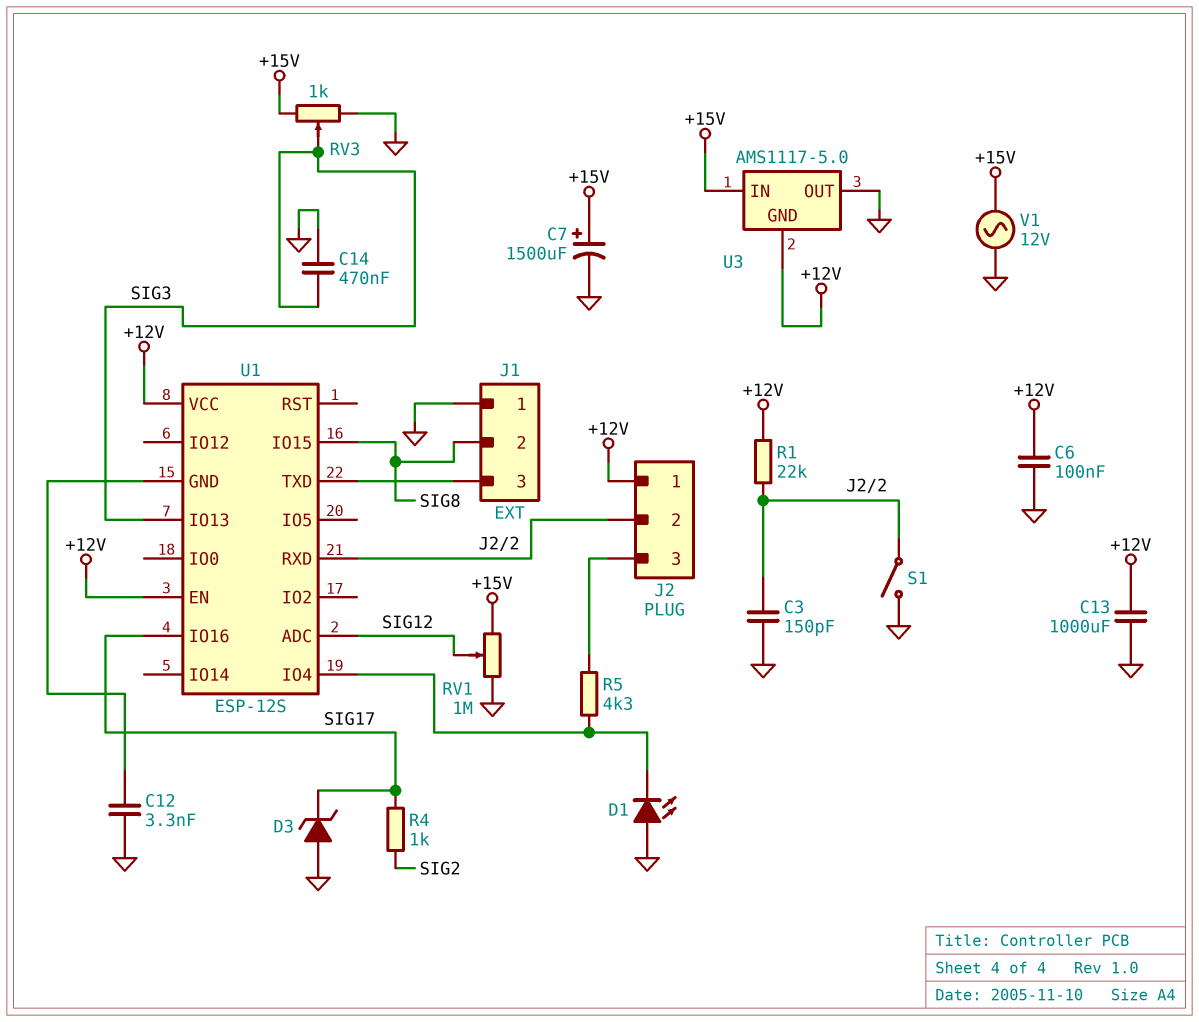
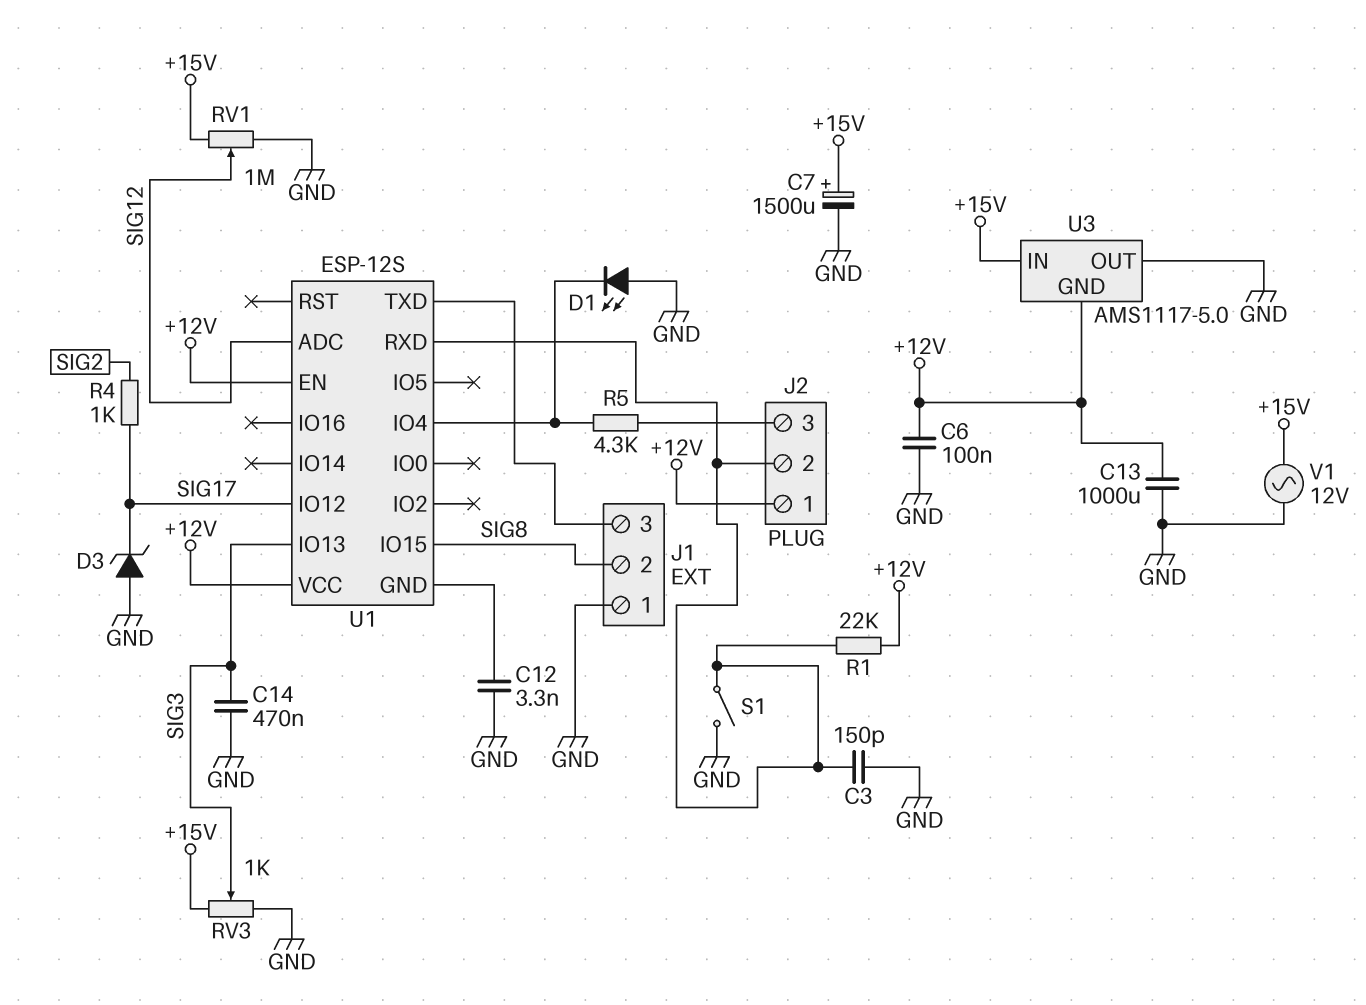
U1 pin IO12: none -> SIG17
U1 pin IO16: SIG17 -> none

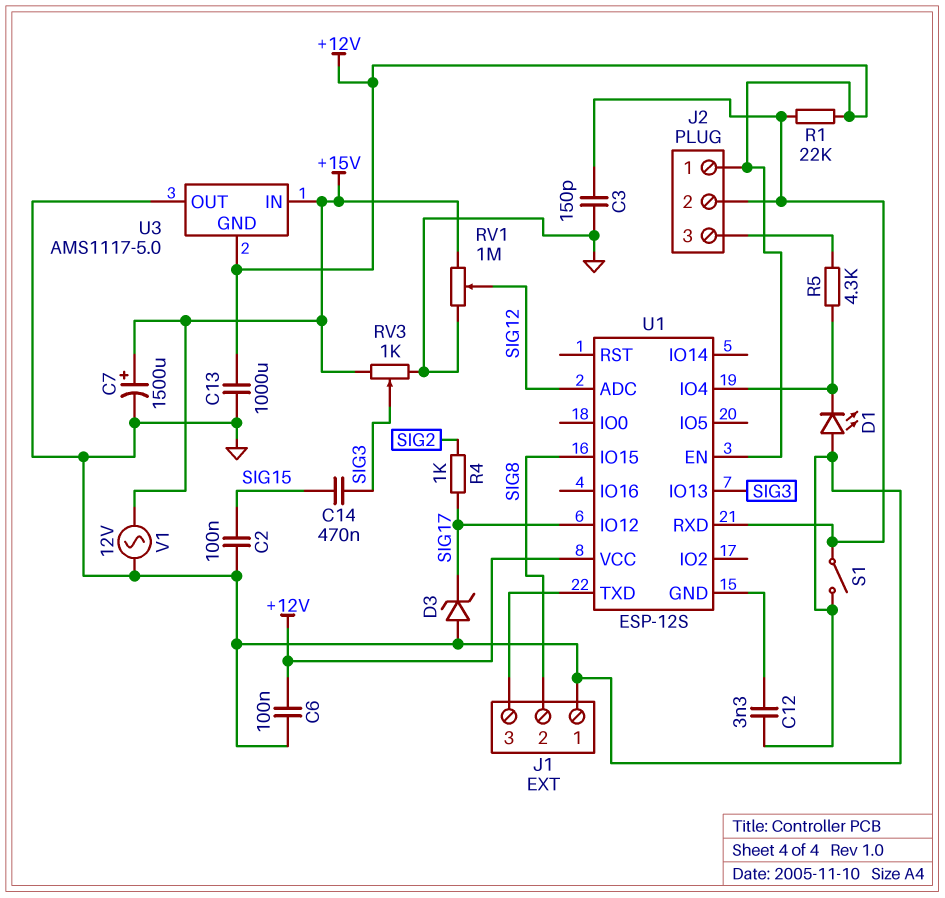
C2: none -> 100nF (GND, SIG15)
C14: 470nF (GND, SIG3) -> 470nF (SIG3, SIG15)

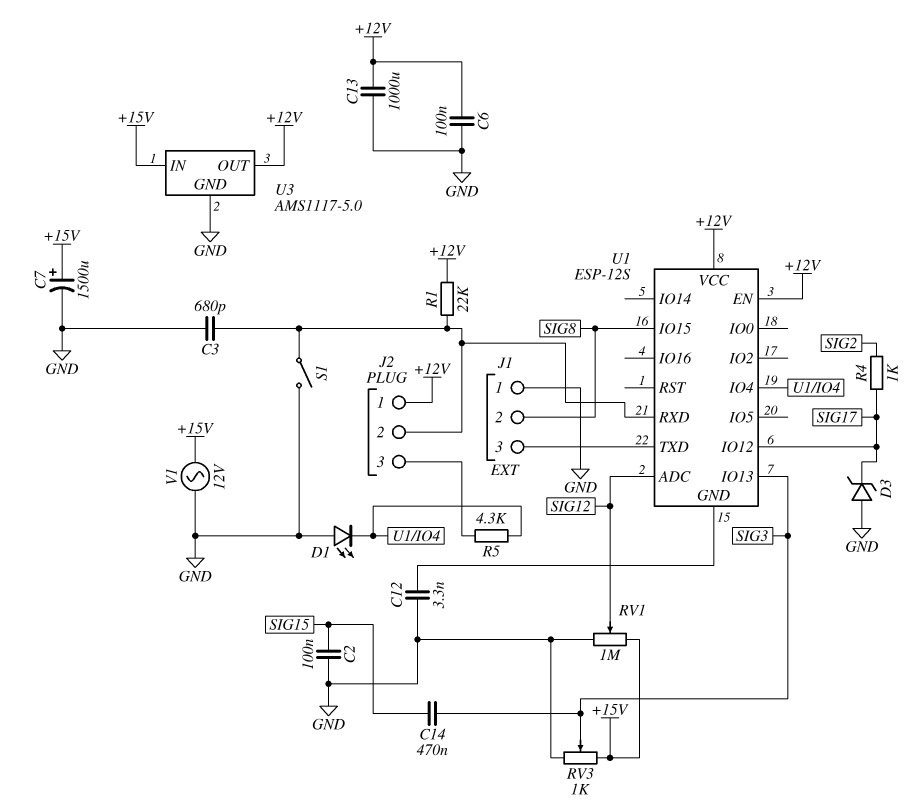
C3: 150pF (GND, J2/2) -> 680pF (GND, J2/2)
U3 pin GND: +12V -> GND
U3 pin OUT: GND -> +12V

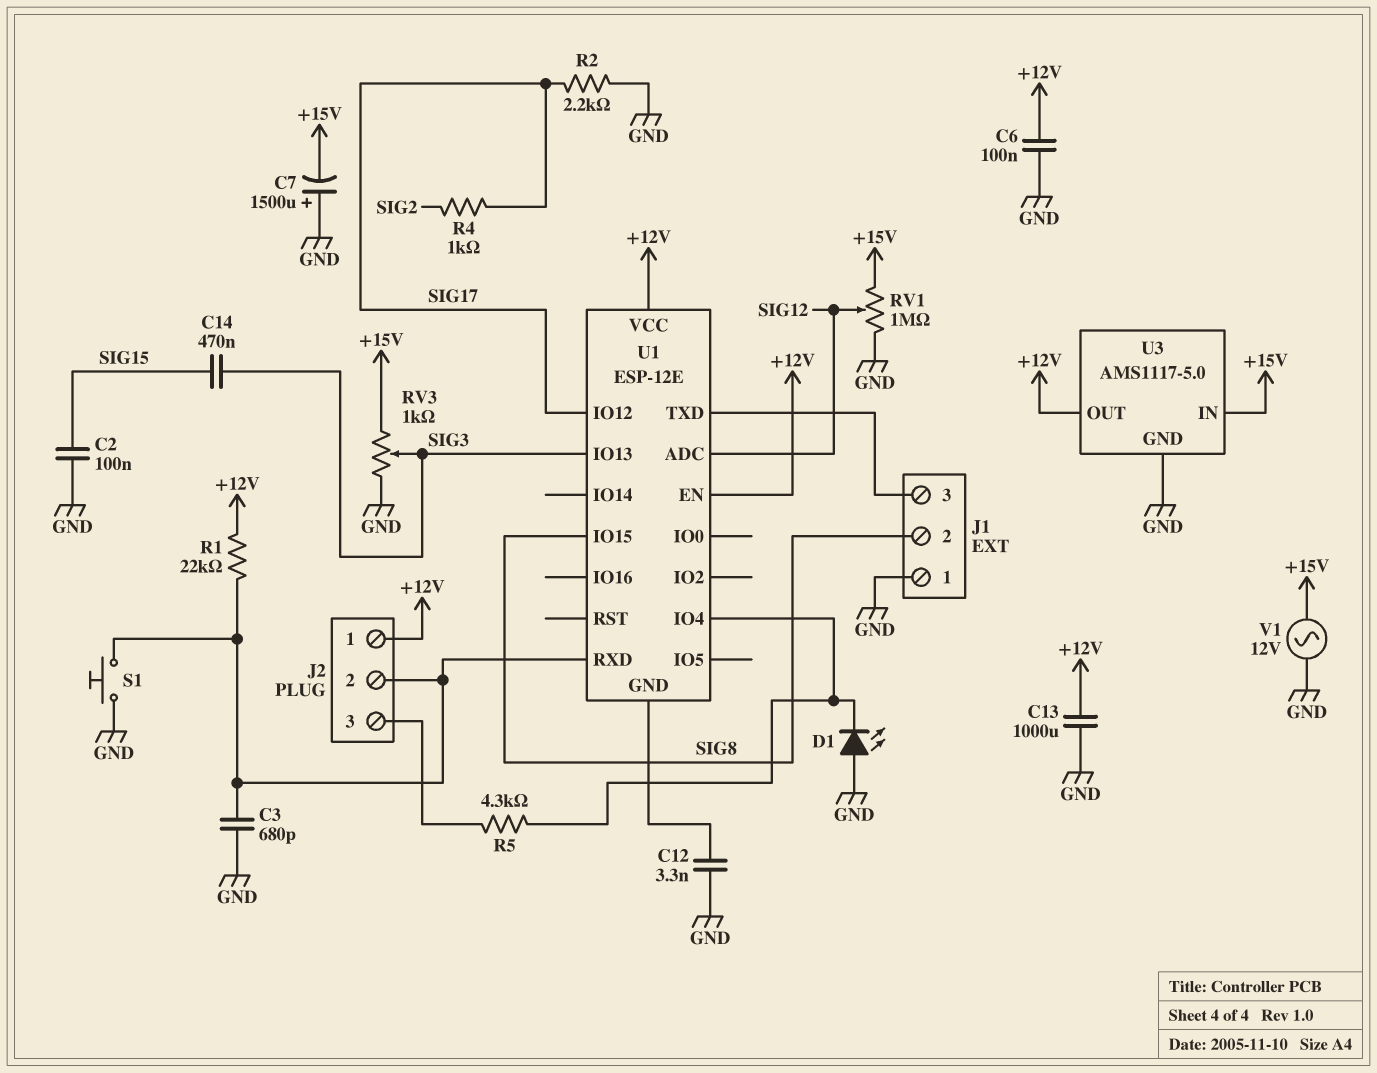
C7: 1500uF (plus +15V, minus GND) -> 1500uF (plus GND, minus +15V)
D3: zener (A GND, K SIG17) -> none
R2: none -> 2.2k (GND, SIG17)
S1: switch (GND, J2/2) -> button (GND, J2/2)
U1: ESP-12S -> ESP-12E

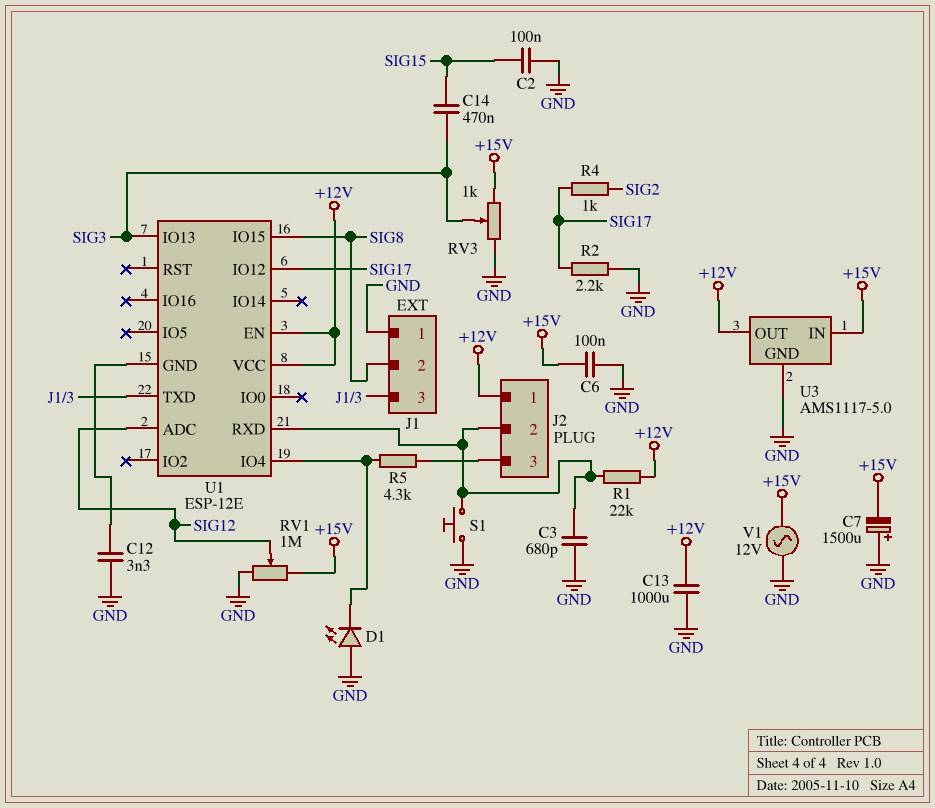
C6: 100nF (+12V, GND) -> 100nF (+15V, GND)

